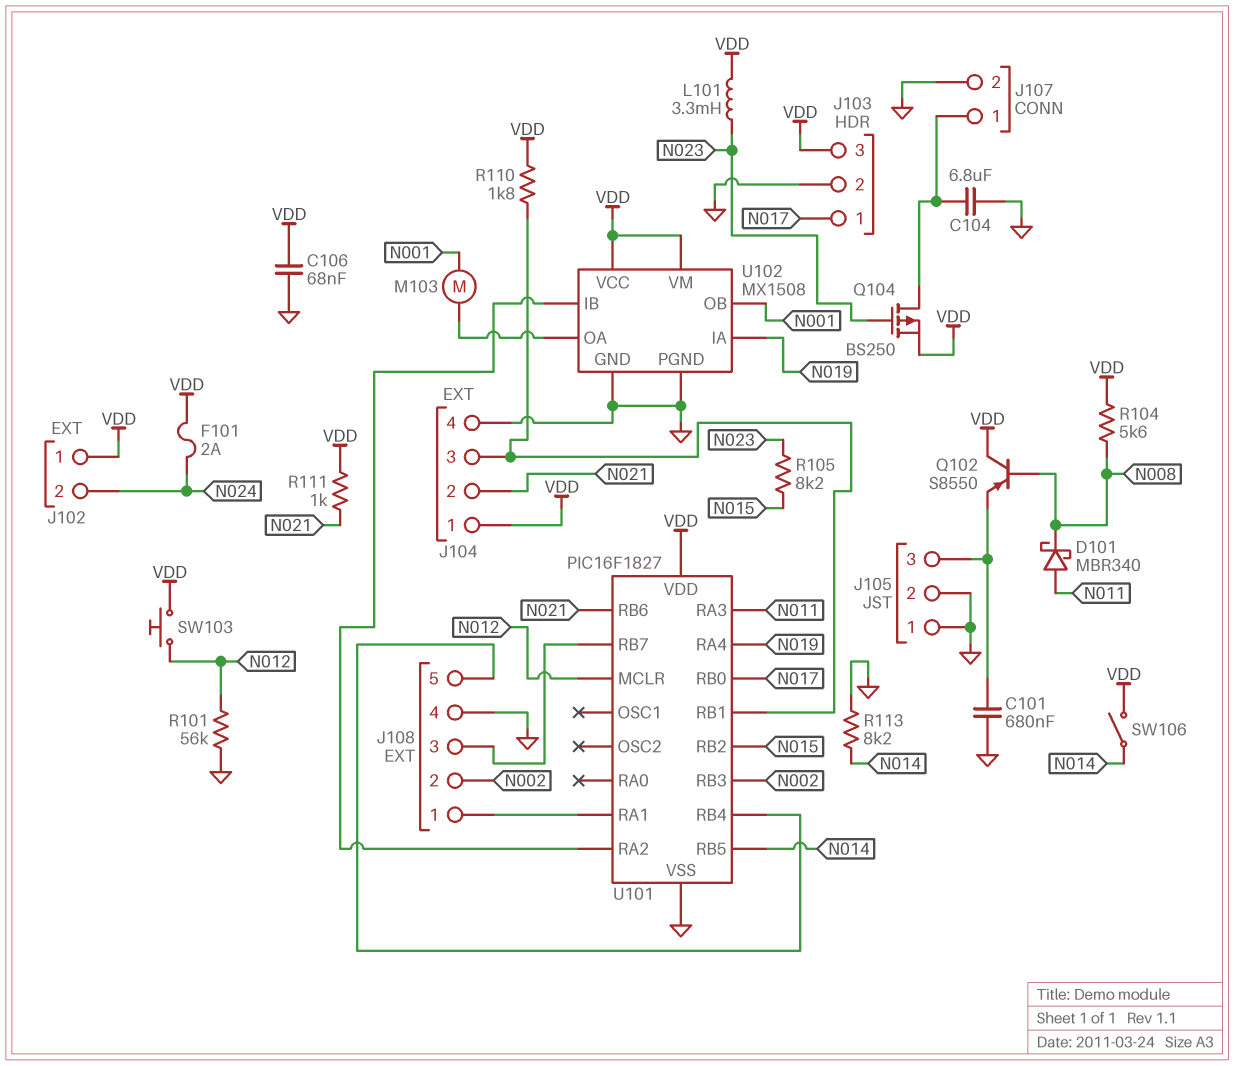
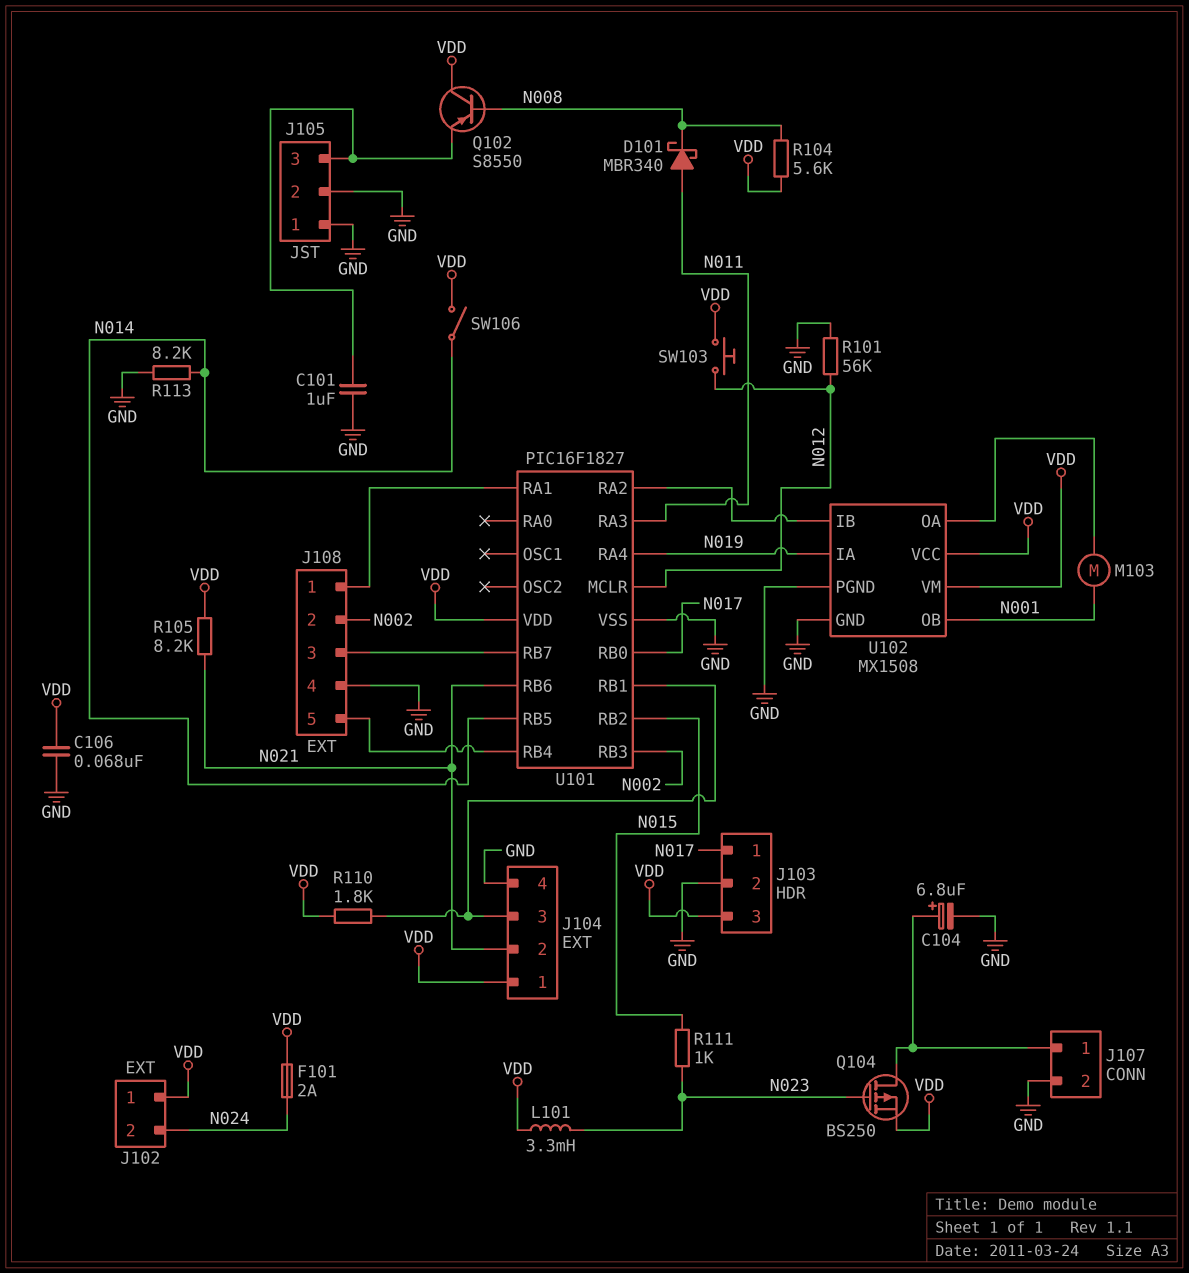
C101: 680nF (GND, J105/3) -> 1uF (GND, J105/3)
C104: 6.8uF (GND, J107/1) -> 6.8uF (plus J107/1, minus GND)
R105: 8.2k (N015, N023) -> 8.2k (N021, VDD)
R111: 1k (N021, VDD) -> 1k (N015, N023)

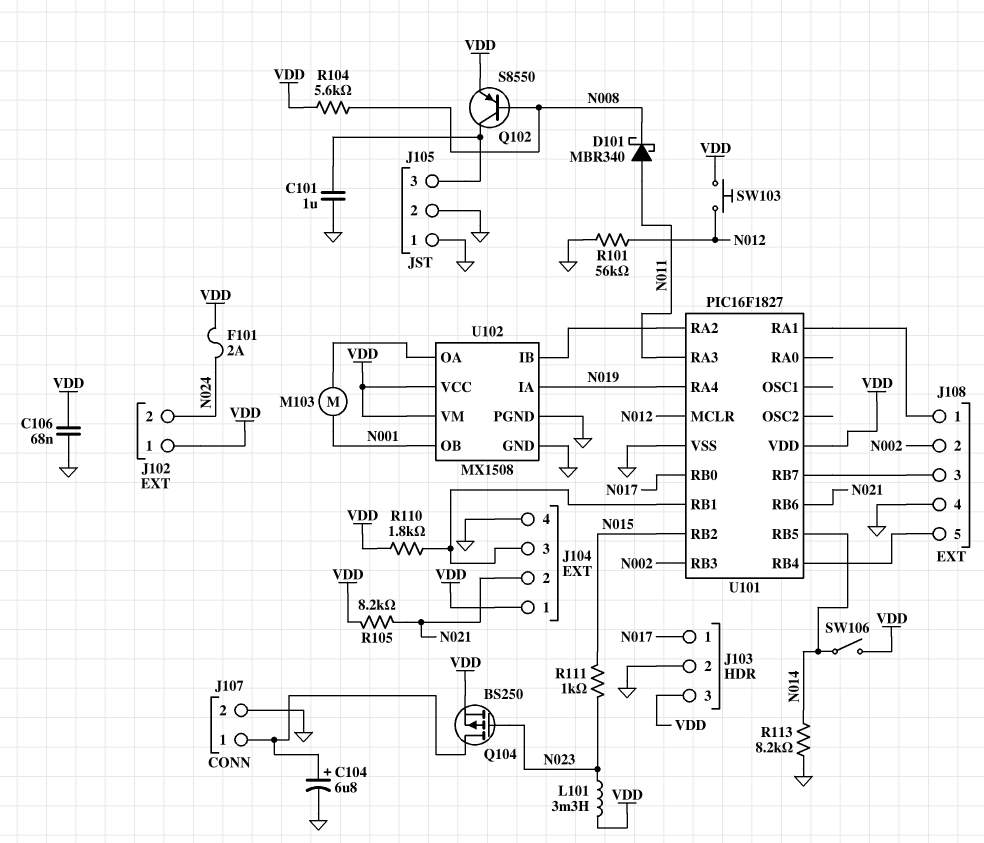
Q102: PNP S8550 (B N008, C VDD, E J105/3) -> PNP S8550 (B N008, C J105/3, E VDD)

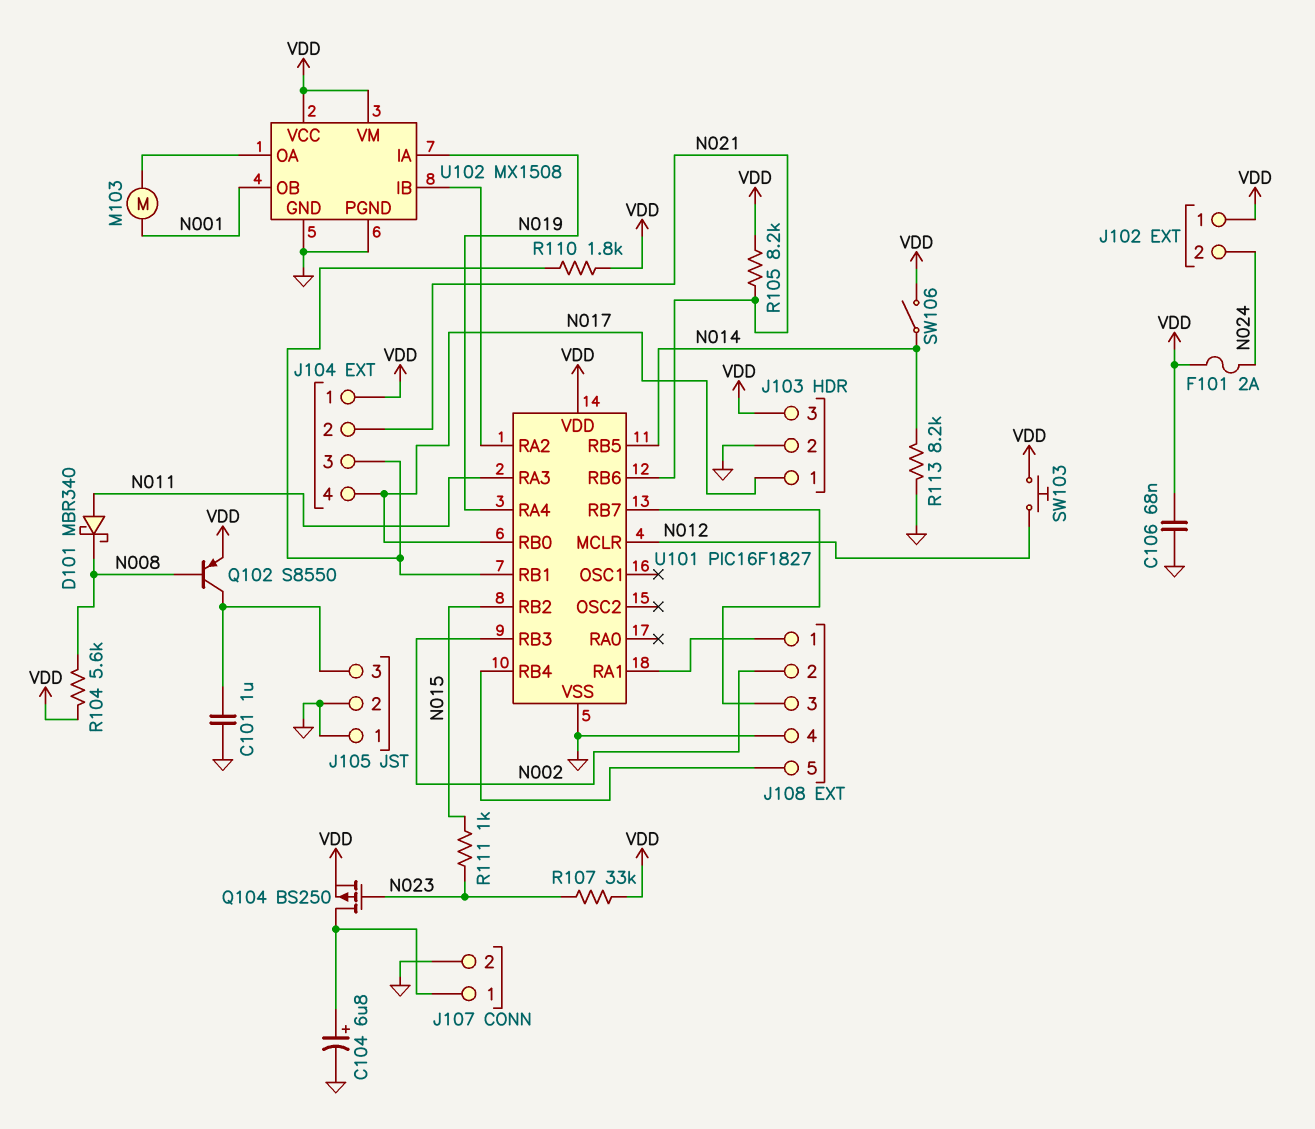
J104 pin 4: GND -> N017
L101: 3.3mH (N023, VDD) -> none
R101: 56k (GND, N012) -> none
R107: none -> 33k (N023, VDD)

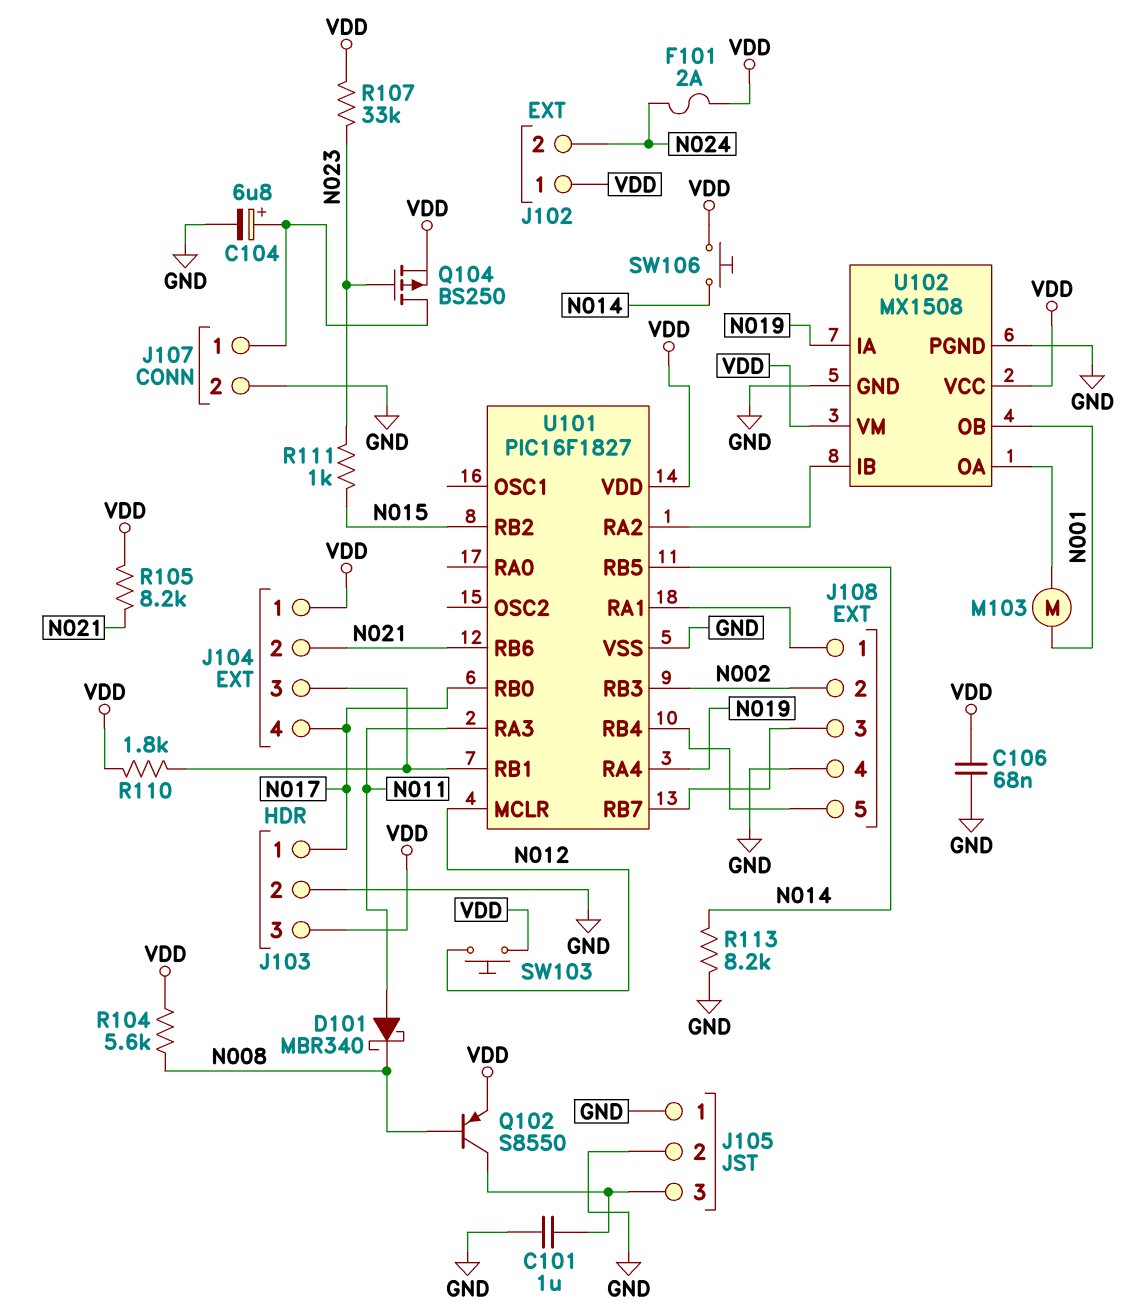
SW106: switch (N014, VDD) -> button (N014, VDD)

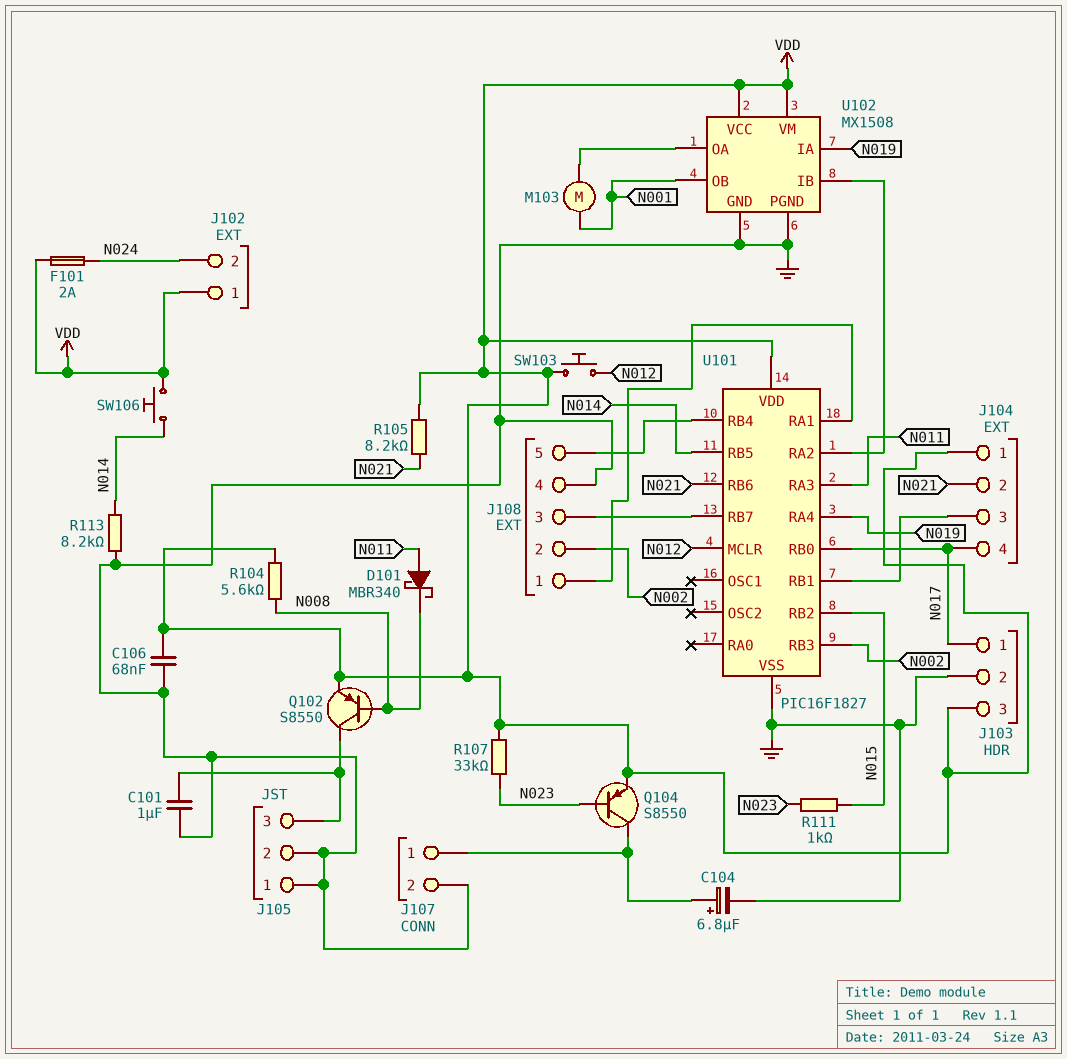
Q104: PMOS BS250 (G N023, D J107/1, S VDD) -> PNP S8550 (B N023, C J107/1, E VDD)
R110: 1.8k (J104/3, VDD) -> none

